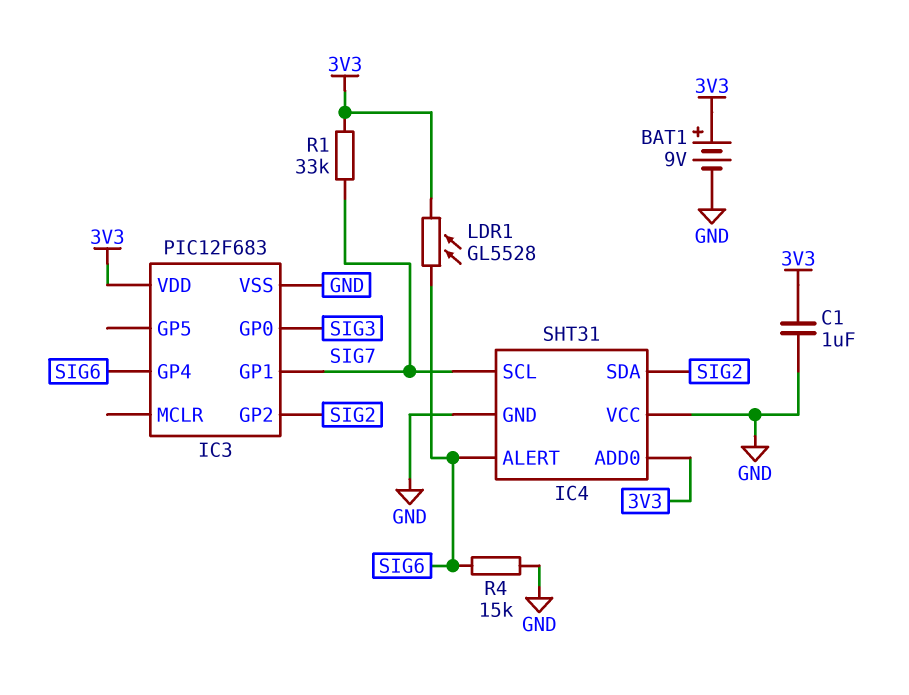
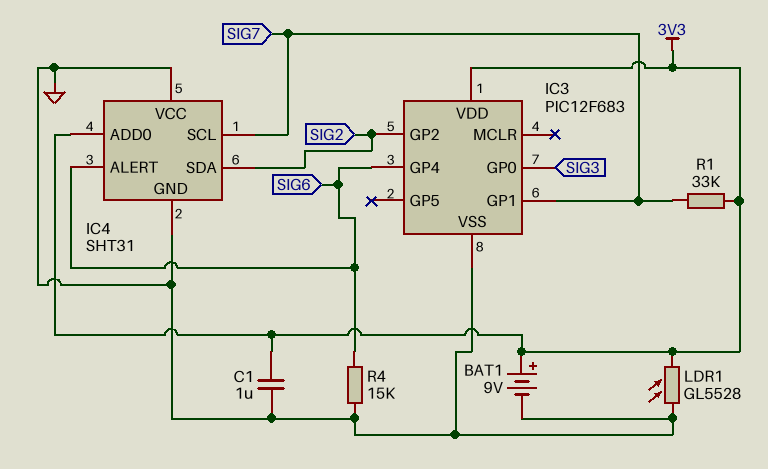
LDR1: GL5528 (3V3, SIG6) -> GL5528 (3V3, GND)

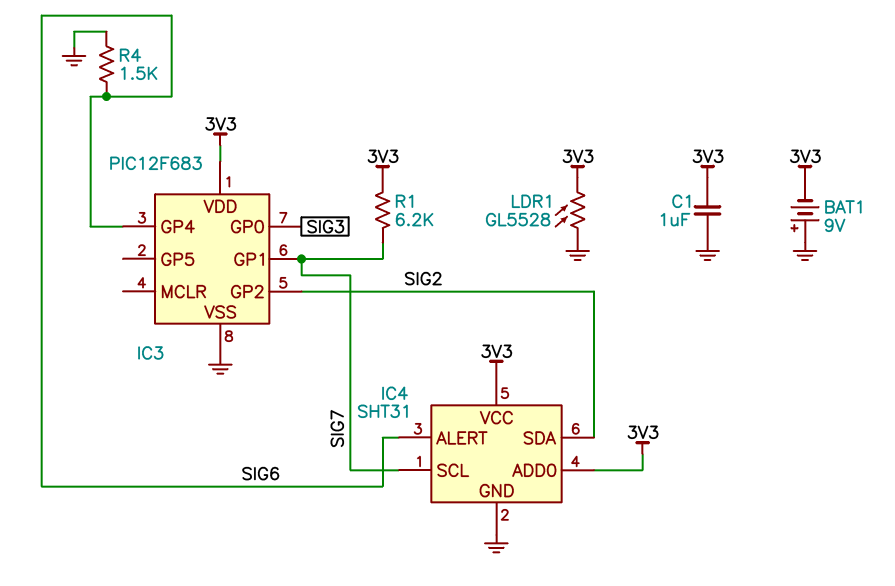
BAT1: 9V (plus 3V3, minus GND) -> 9V (plus GND, minus 3V3)
IC4 pin VCC: GND -> 3V3
R1: 33k (3V3, SIG7) -> 6.2k (3V3, SIG7)
R4: 15k (GND, SIG6) -> 1.5k (GND, SIG6)

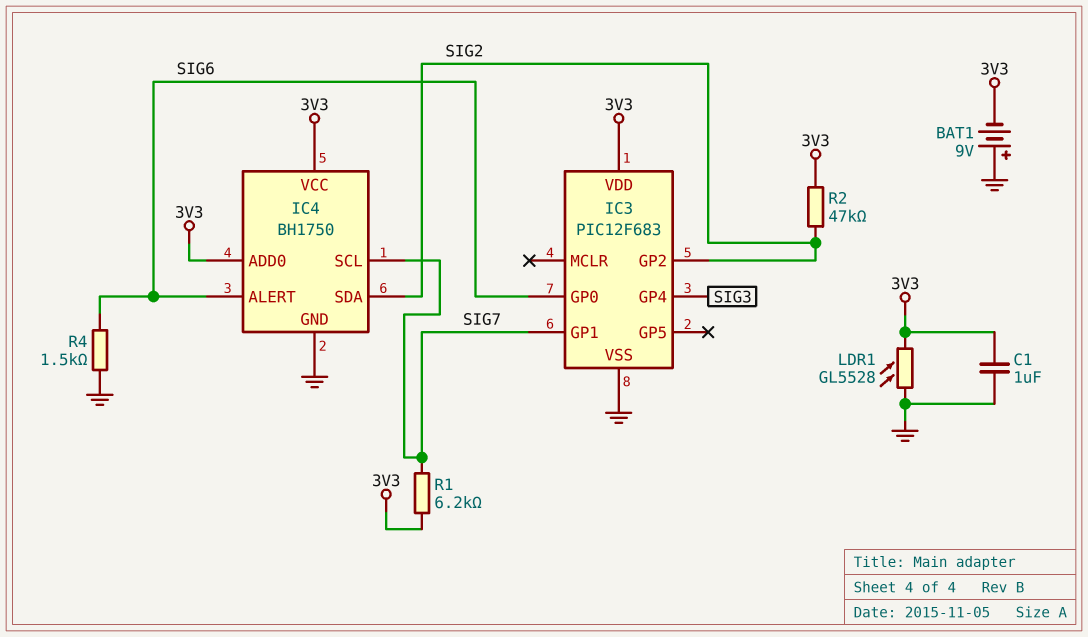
IC3 pin GP0: SIG3 -> SIG6
IC3 pin GP4: SIG6 -> SIG3
IC4: SHT31 -> BH1750
R2: none -> 47k (3V3, SIG2)

